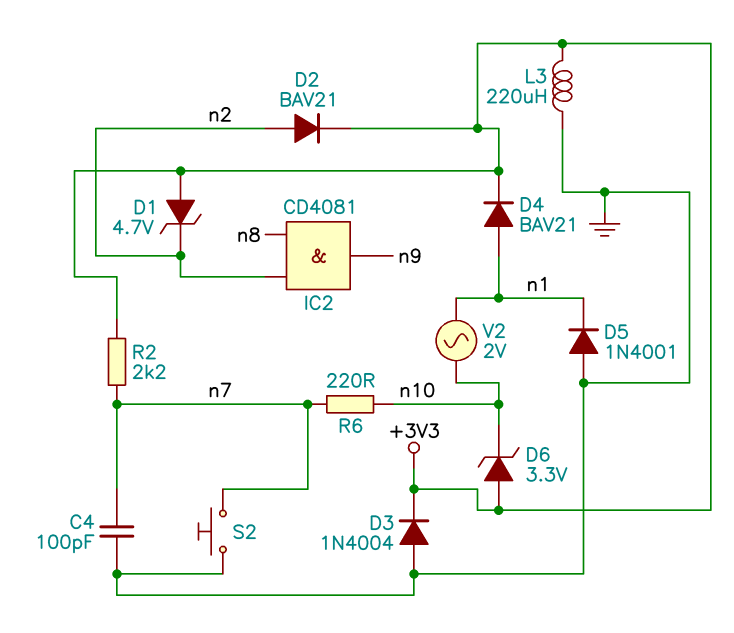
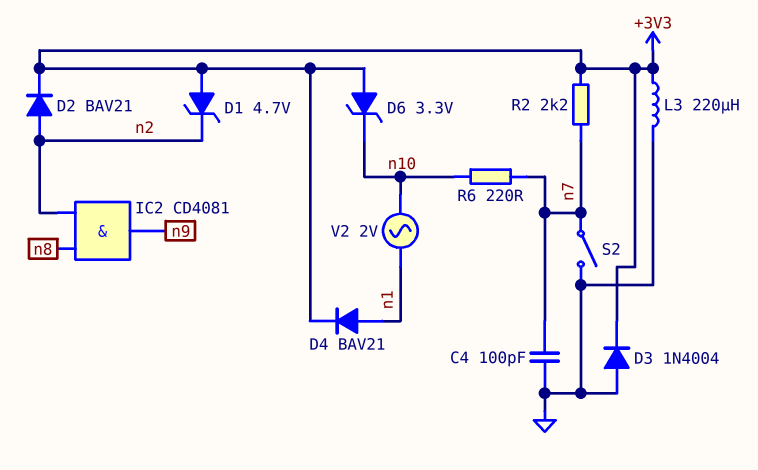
D5: diode 1N4001 (A GND, K n1) -> none
S2: button (GND, n7) -> switch (GND, n7)

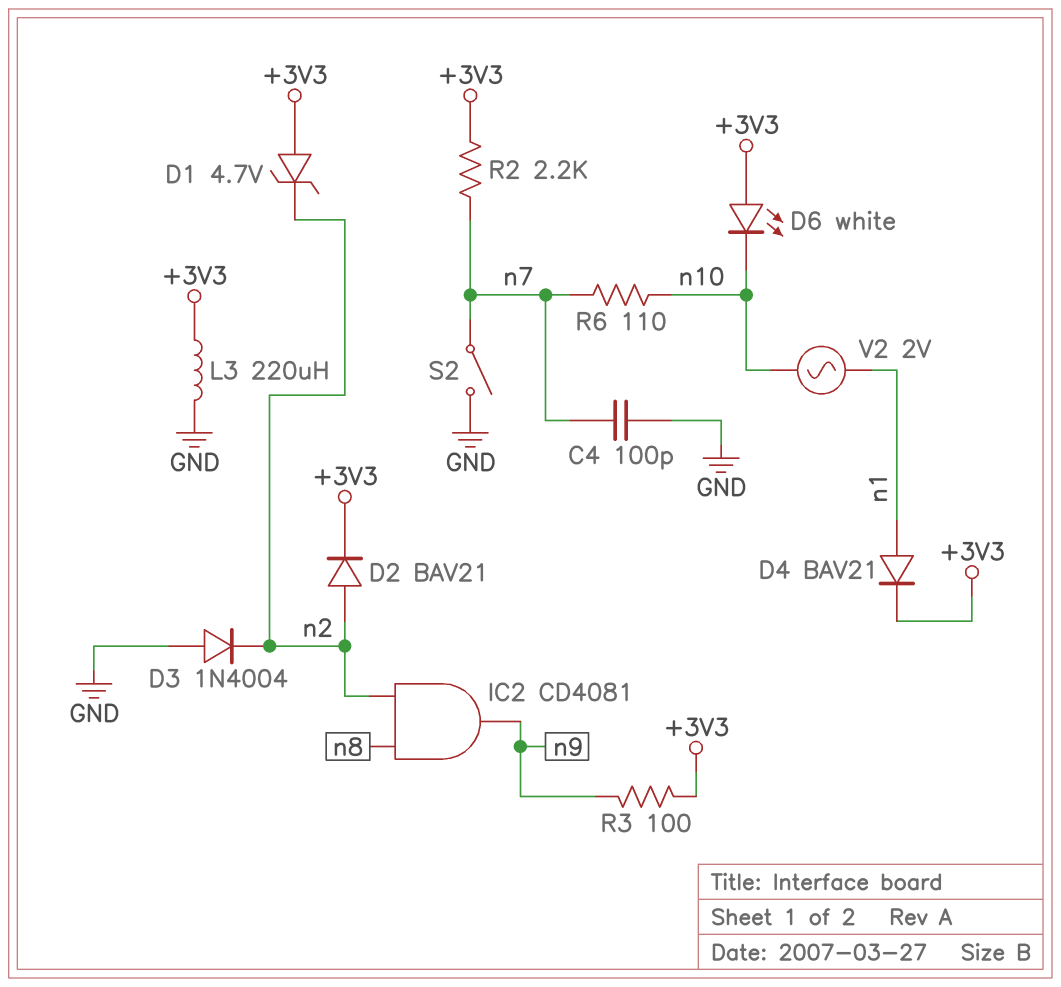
D3: diode 1N4004 (A GND, K +3V3) -> diode 1N4004 (A GND, K n2)
D6: zener 3.3V (A +3V3, K n10) -> LED white (A +3V3, K n10)
R3: none -> 100 (+3V3, n9)
R6: 220 (n7, n10) -> 110 (n7, n10)

